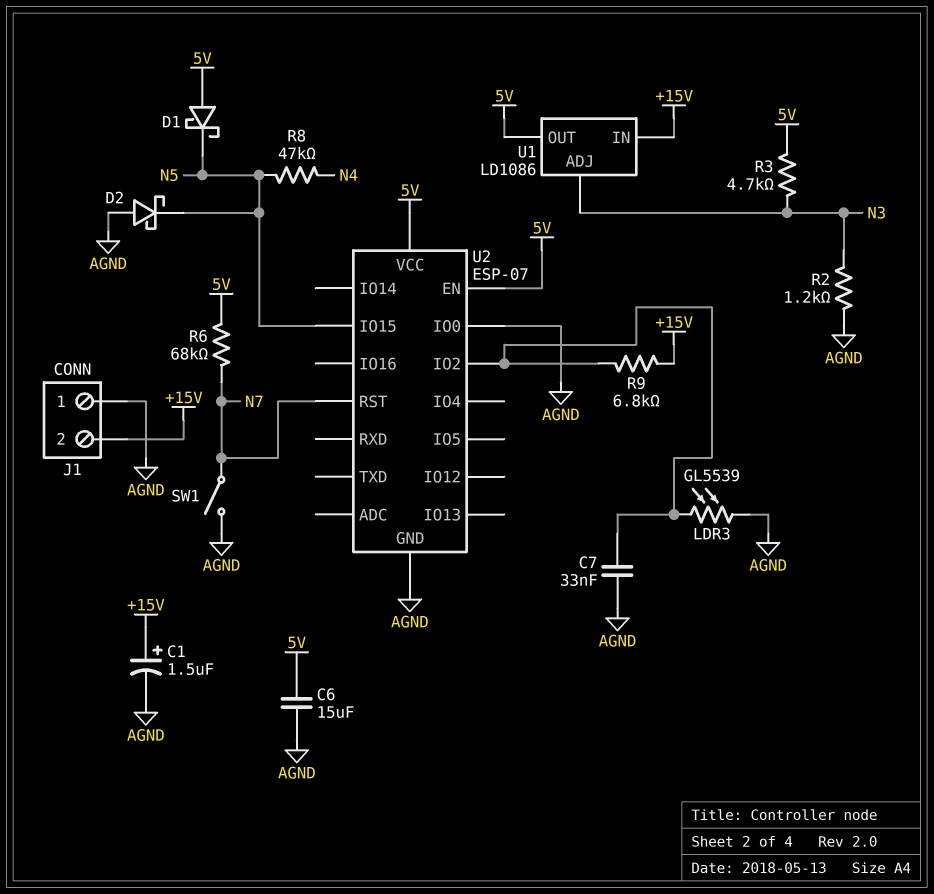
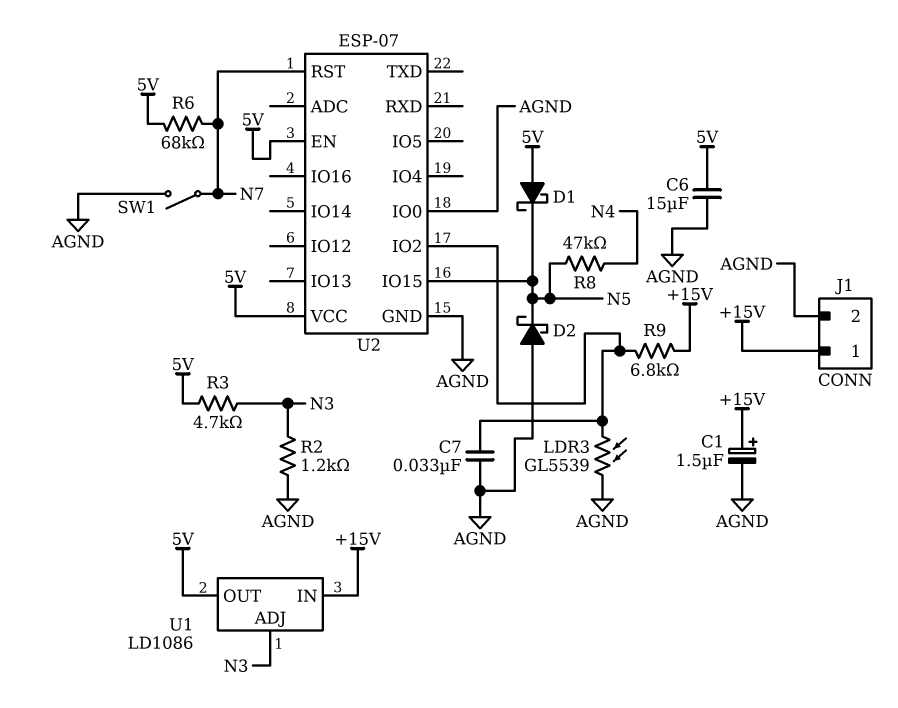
J1 pin 1: AGND -> +15V
J1 pin 2: +15V -> AGND

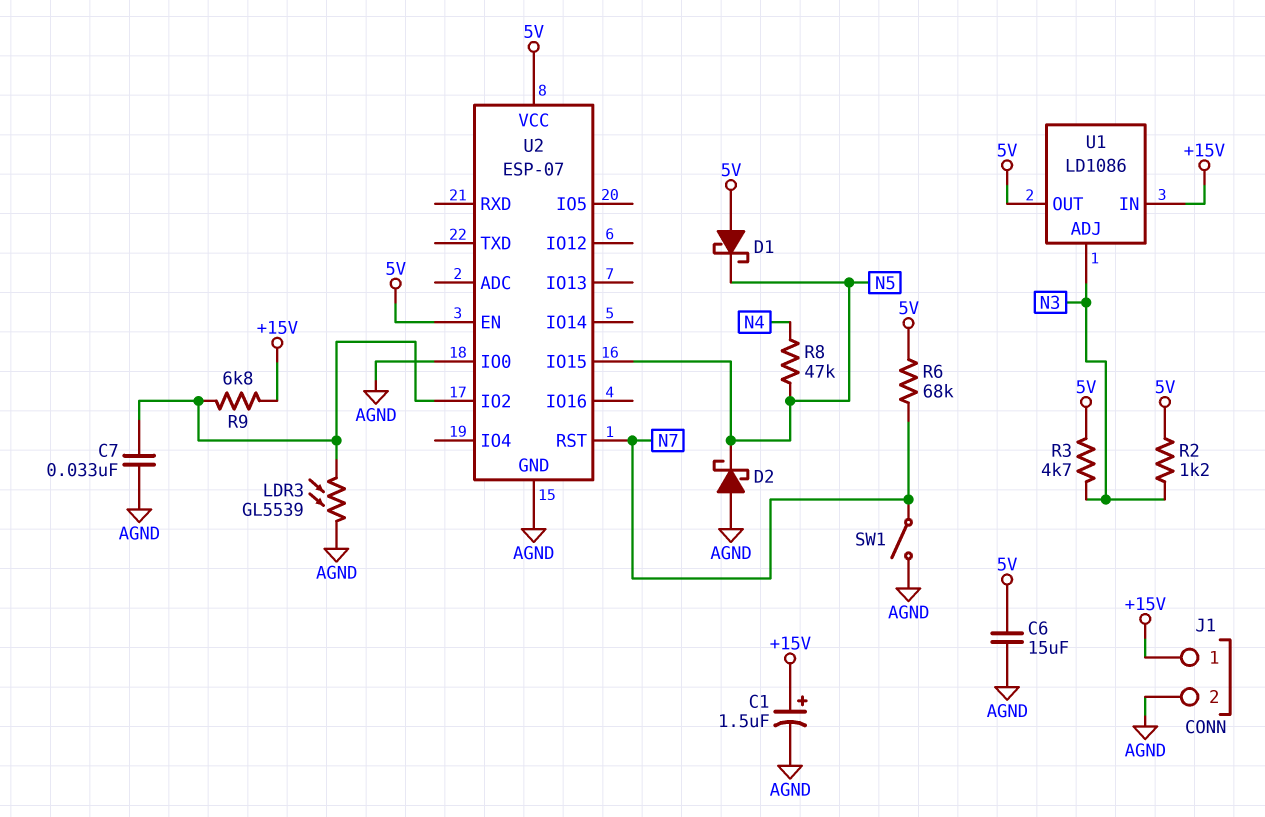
R2: 1.2k (AGND, N3) -> 1.2k (5V, N3)

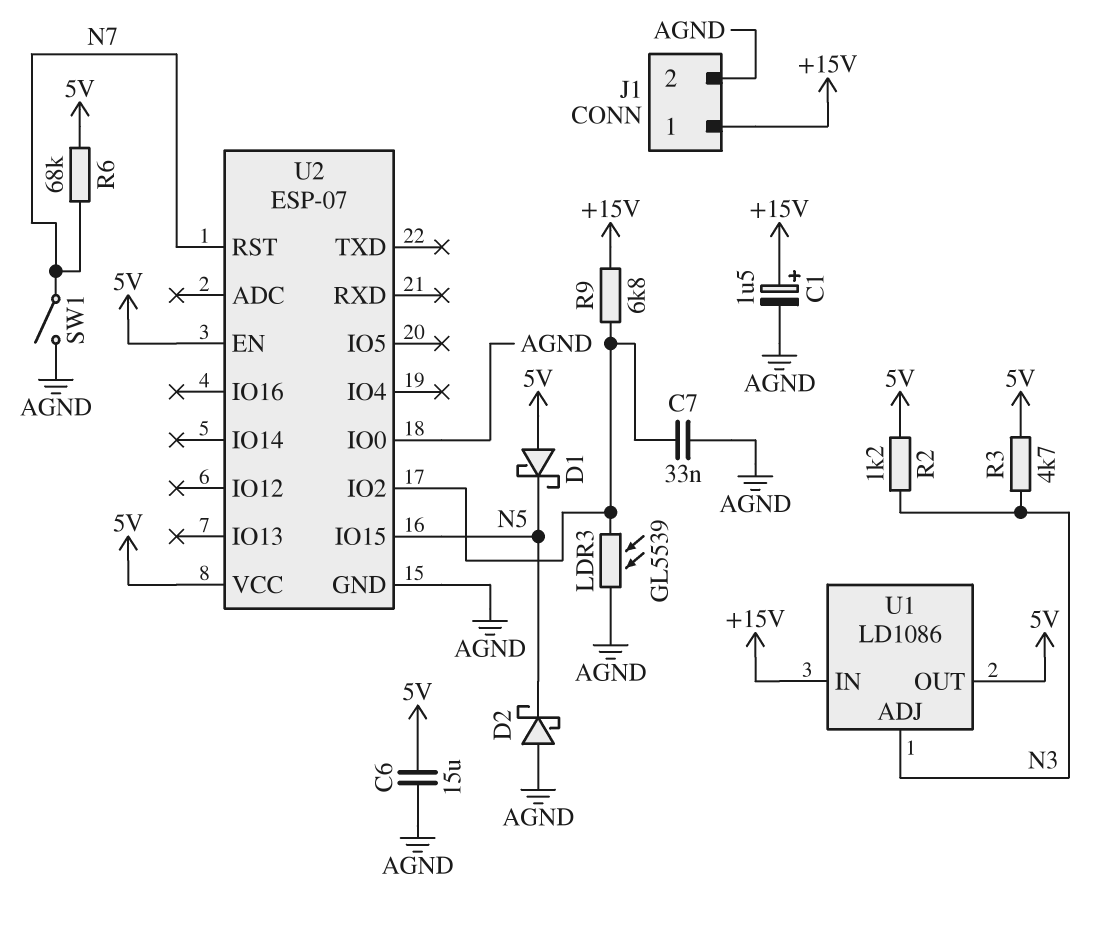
R8: 47k (N4, N5) -> none

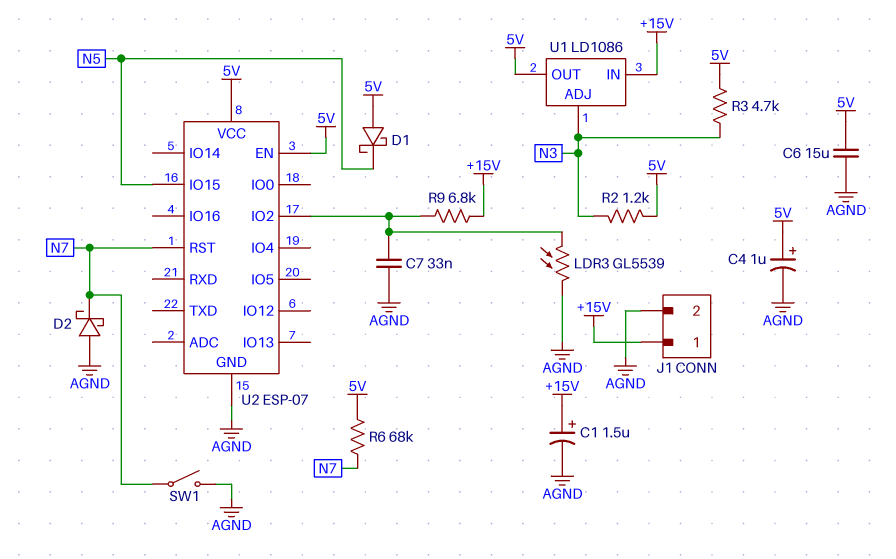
C4: none -> 1uF (plus 5V, minus AGND)
D2: schottky (A AGND, K N5) -> schottky (A AGND, K N7)
U2 pin IO0: AGND -> none

